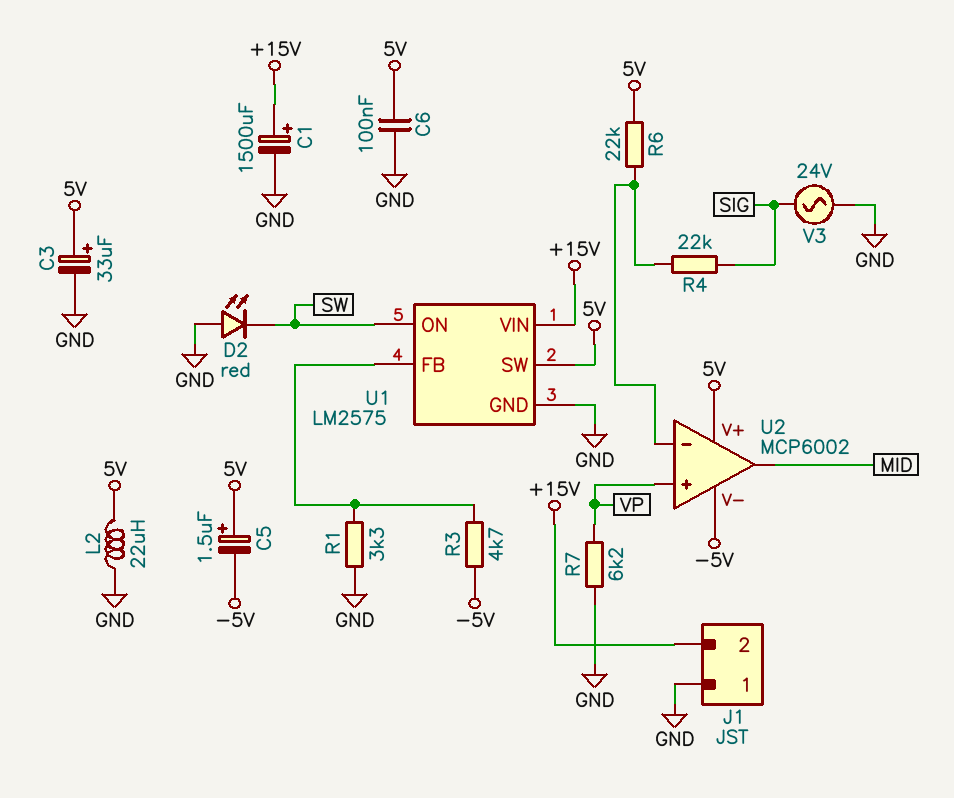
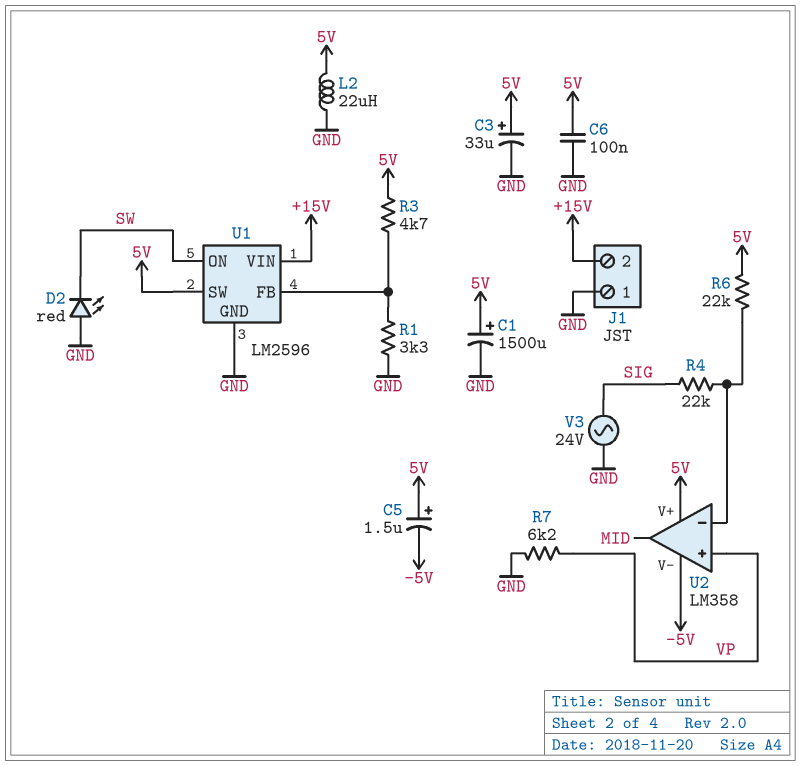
C1: 1500uF (plus +15V, minus GND) -> 1500uF (plus 5V, minus GND)
R3: 4.7k (-5V, U1/FB) -> 4.7k (5V, U1/FB)
U1: LM2575 -> LM2596
U2: MCP6002 -> LM358

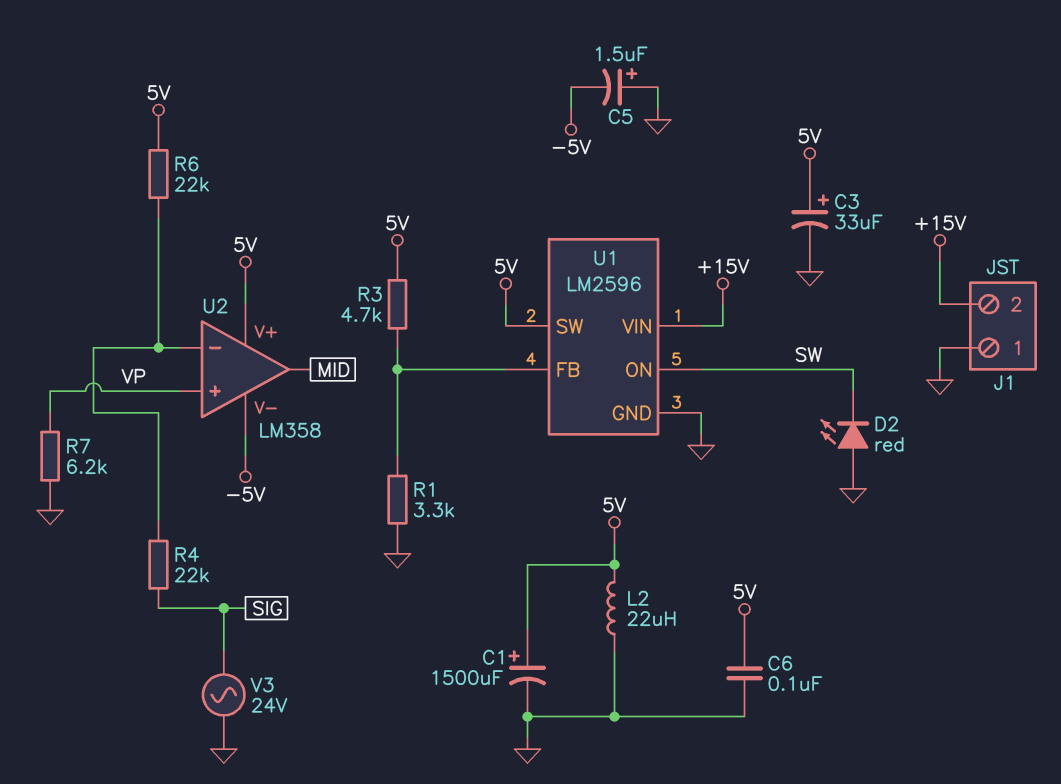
C5: 1.5uF (plus 5V, minus -5V) -> 1.5uF (plus GND, minus -5V)

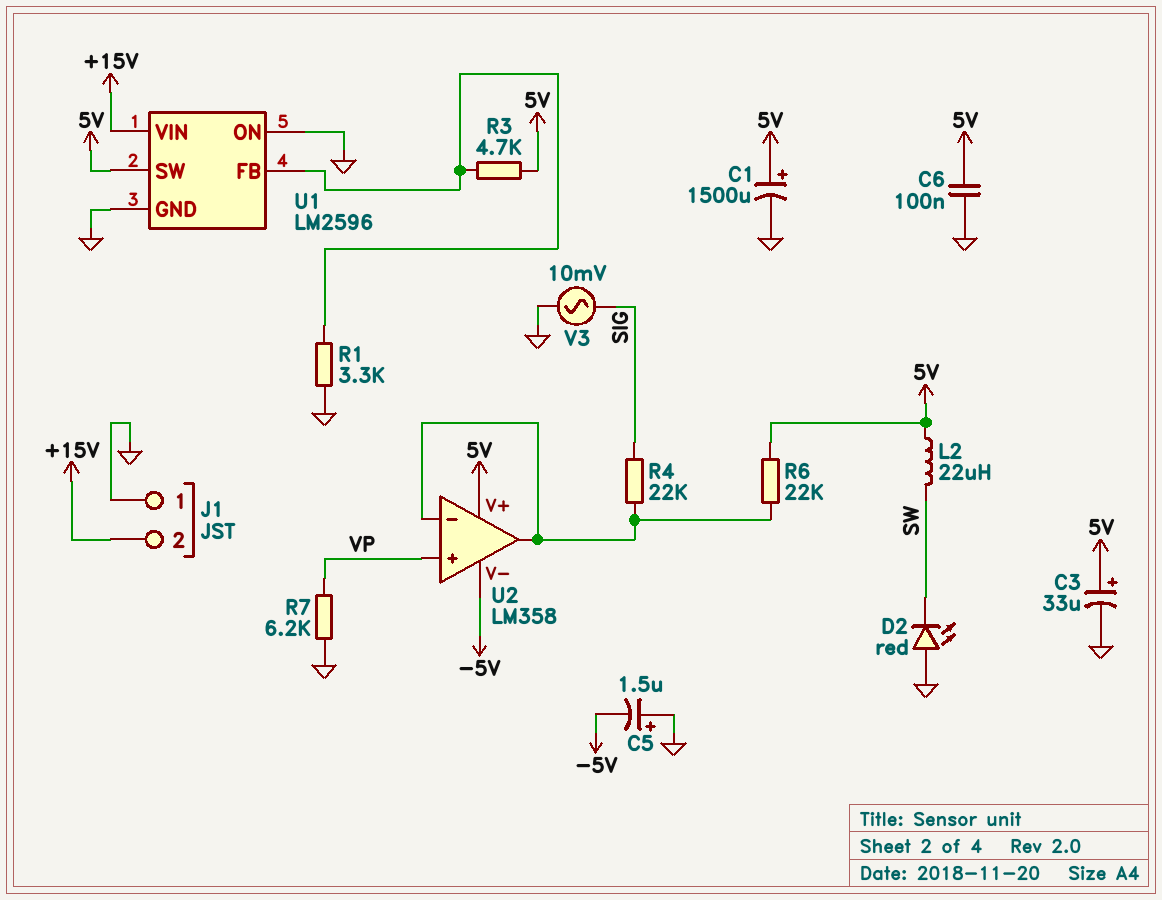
L2: 22uH (5V, GND) -> 22uH (5V, SW)
U1 pin ON: SW -> GND
U2 pin out: MID -> U2/in-
V3: AC 24V (GND, SIG) -> AC 10mV (GND, SIG)

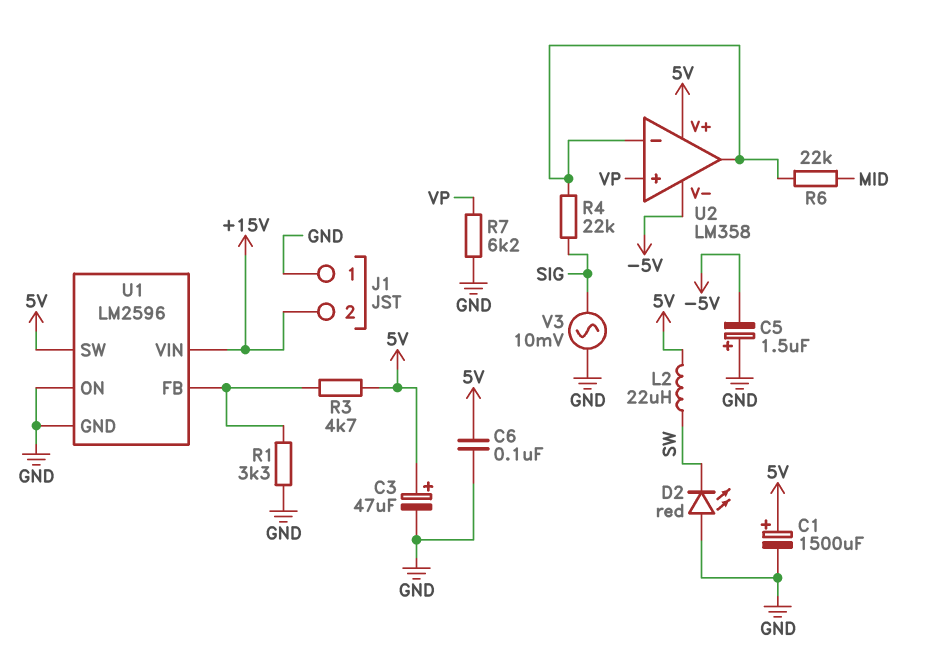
C3: 33uF (plus 5V, minus GND) -> 47uF (plus 5V, minus GND)
R6: 22k (5V, U2/in-) -> 22k (MID, U2/in-)

